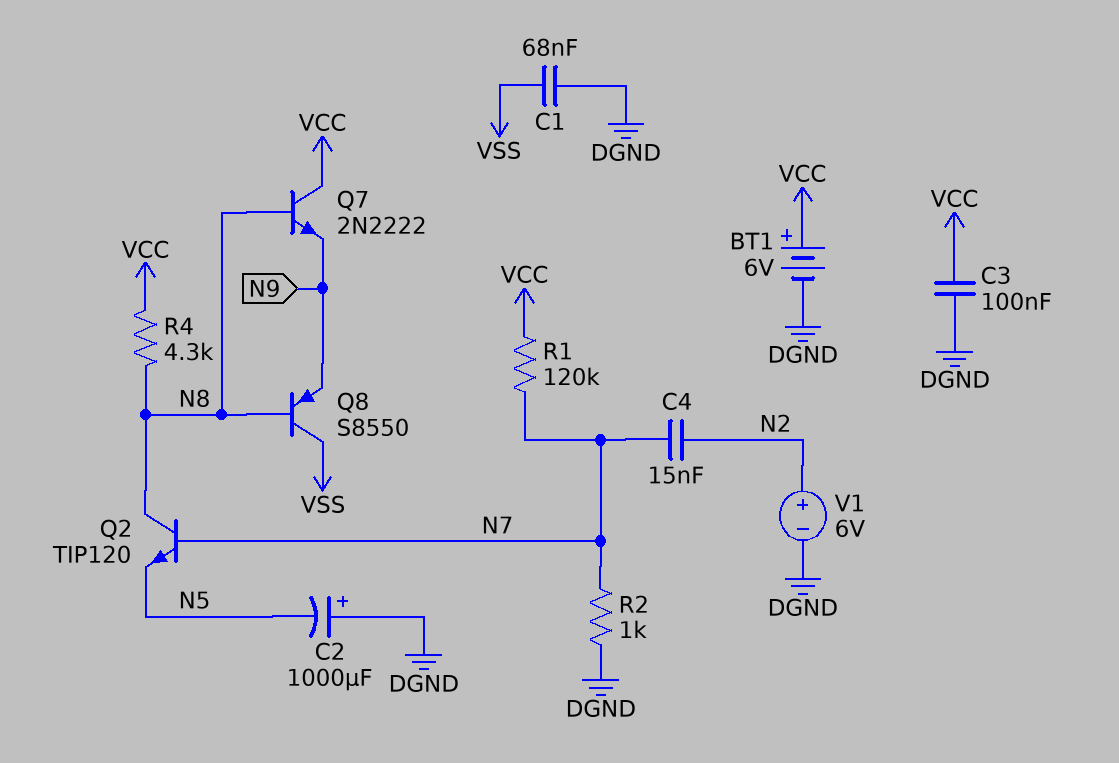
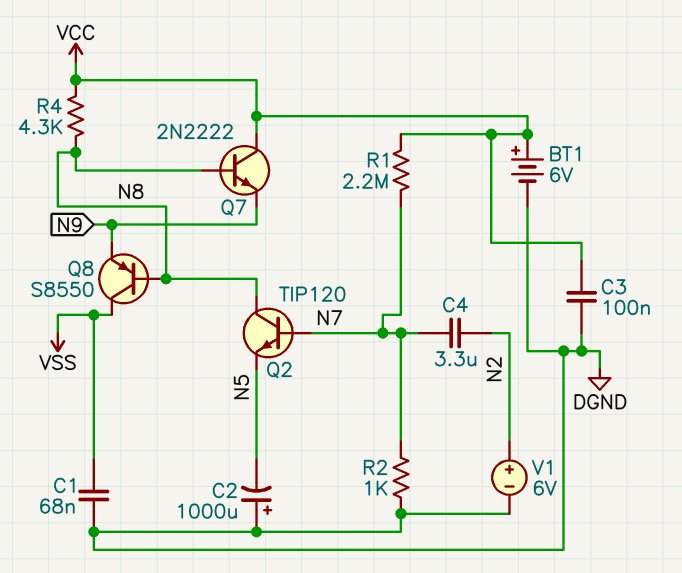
C4: 15nF (N2, N7) -> 3.3uF (N2, N7)
R1: 120k (N7, VCC) -> 2.2M (N7, VCC)

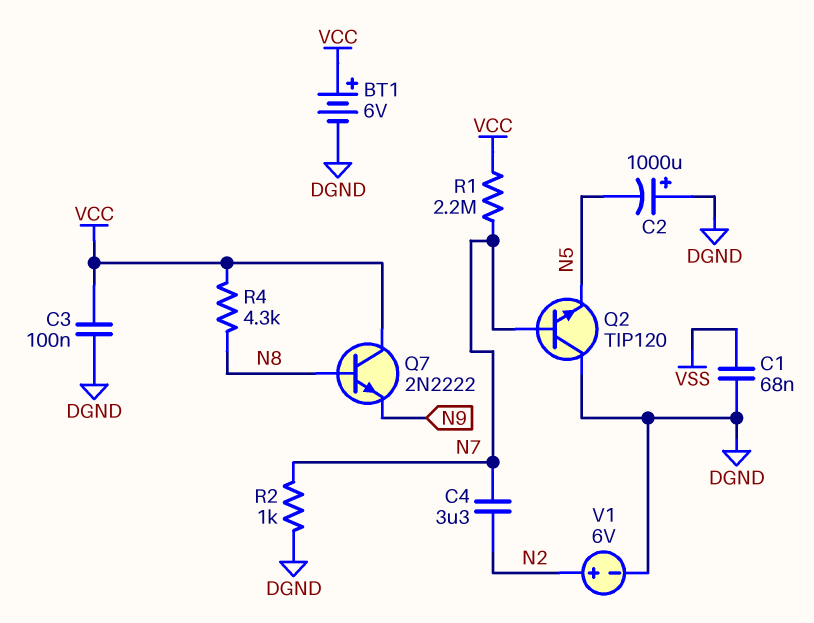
Q2: NPN TIP120 (B N7, C N8, E N5) -> NPN TIP120 (B N7, C DGND, E N5)
Q8: PNP S8550 (B N8, C VSS, E N9) -> none

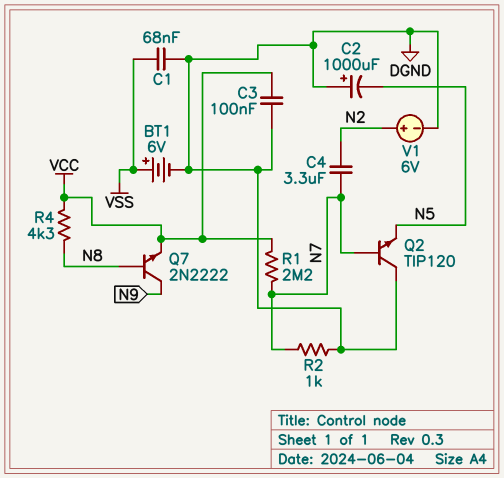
BT1: 6V (plus VCC, minus DGND) -> 6V (plus VSS, minus DGND)
Q7: NPN 2N2222 (B N8, C VCC, E N9) -> NPN 2N2222 (B N8, C N9, E VCC)

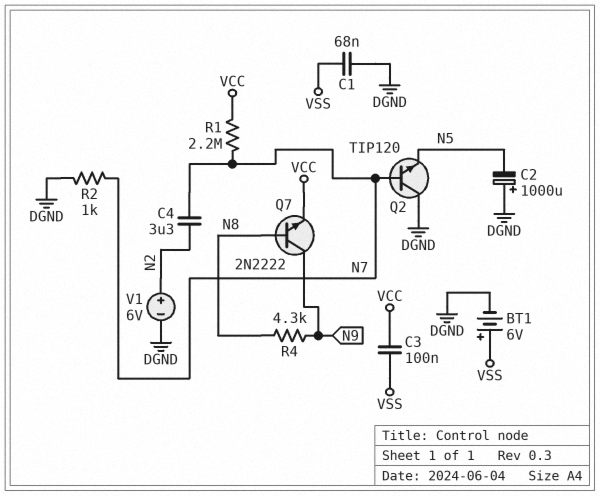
C3: 100nF (DGND, VCC) -> 100nF (VCC, VSS)
R4: 4.3k (N8, VCC) -> 4.3k (N8, N9)

